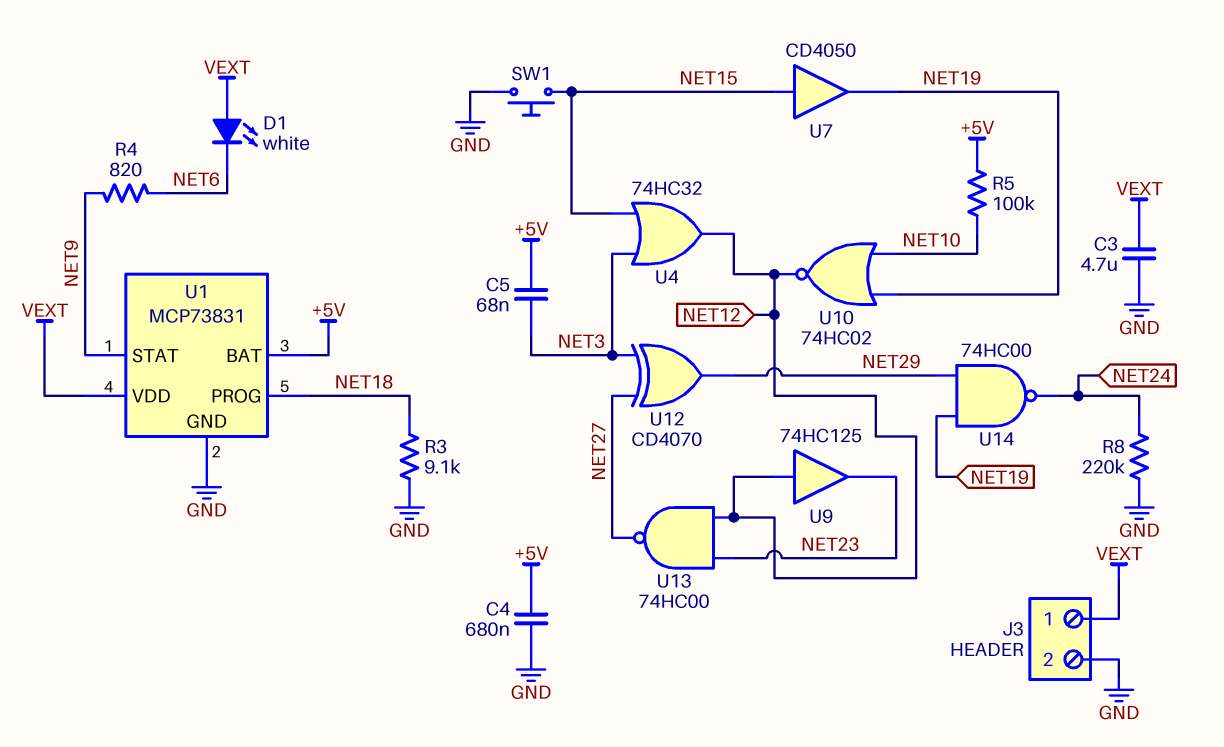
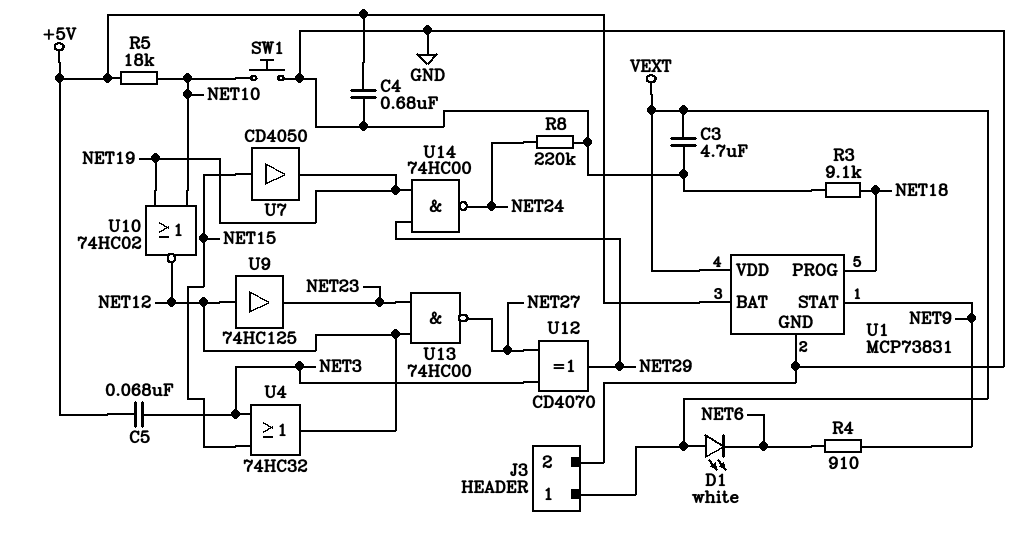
R4: 820 (NET6, NET9) -> 910 (NET6, NET9)
R5: 100k (+5V, NET10) -> 18k (+5V, NET10)
SW1: button (GND, NET15) -> button (GND, NET10)

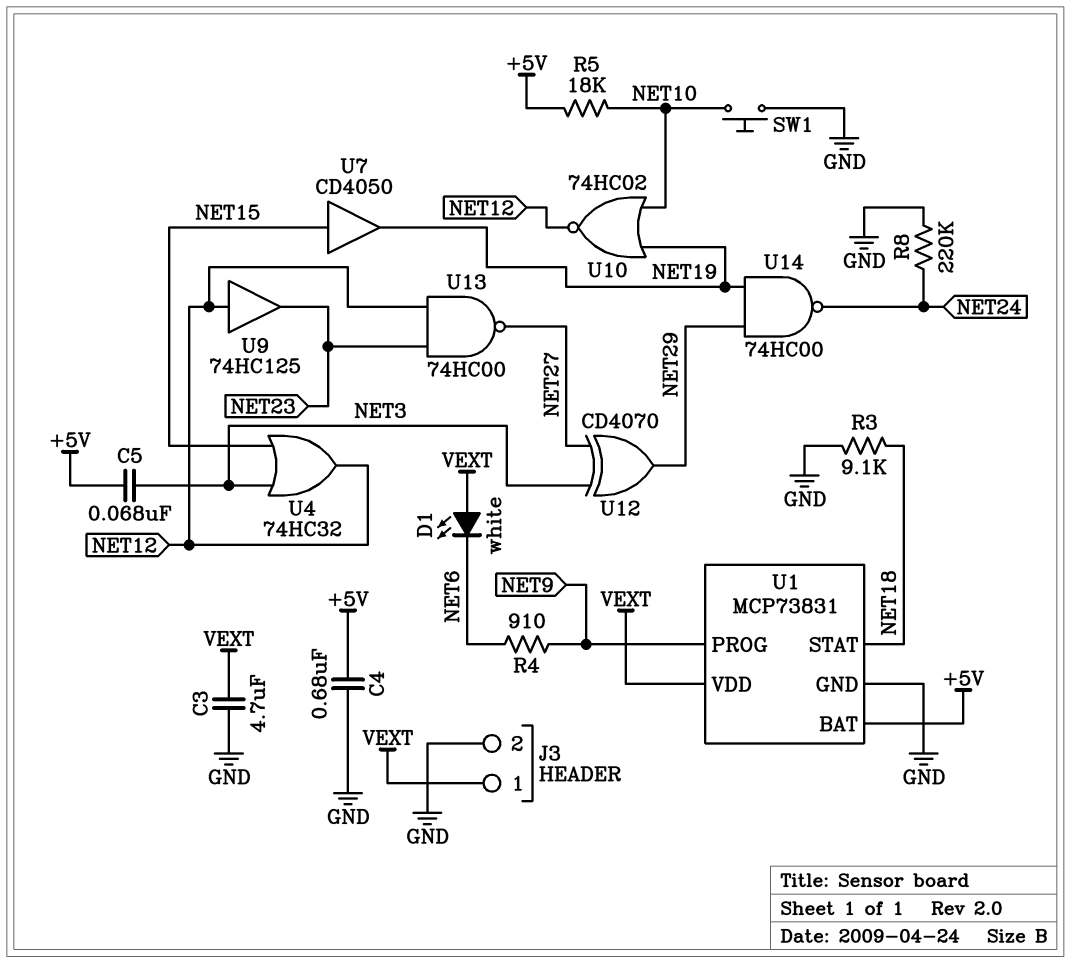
U1 pin PROG: NET18 -> NET9
U1 pin STAT: NET9 -> NET18

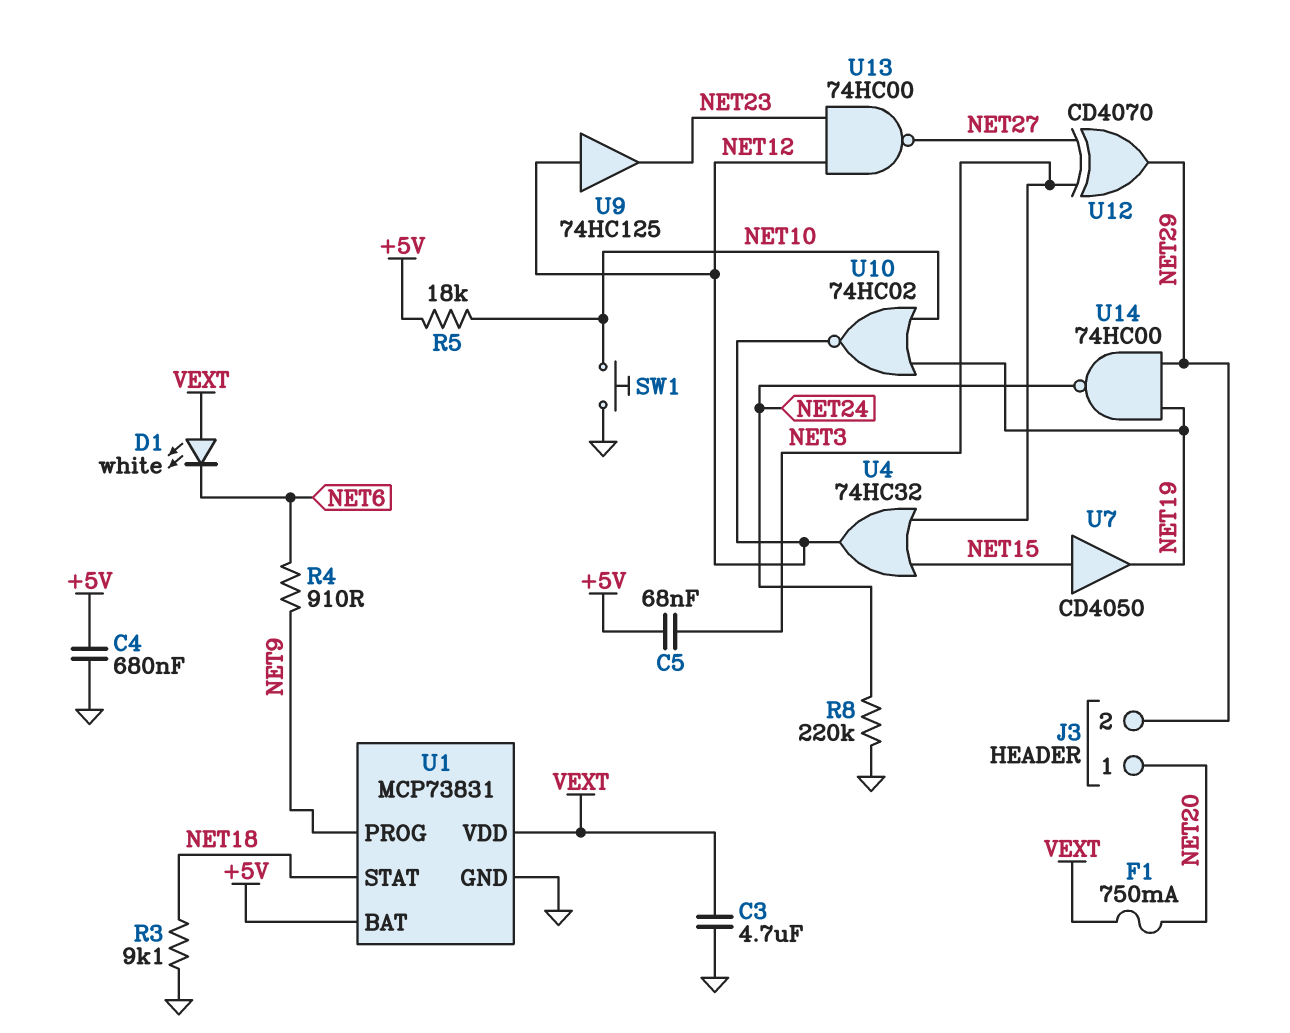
F1: none -> 750mA (NET20, VEXT)
J3 pin 1: VEXT -> NET20
J3 pin 2: GND -> NET29

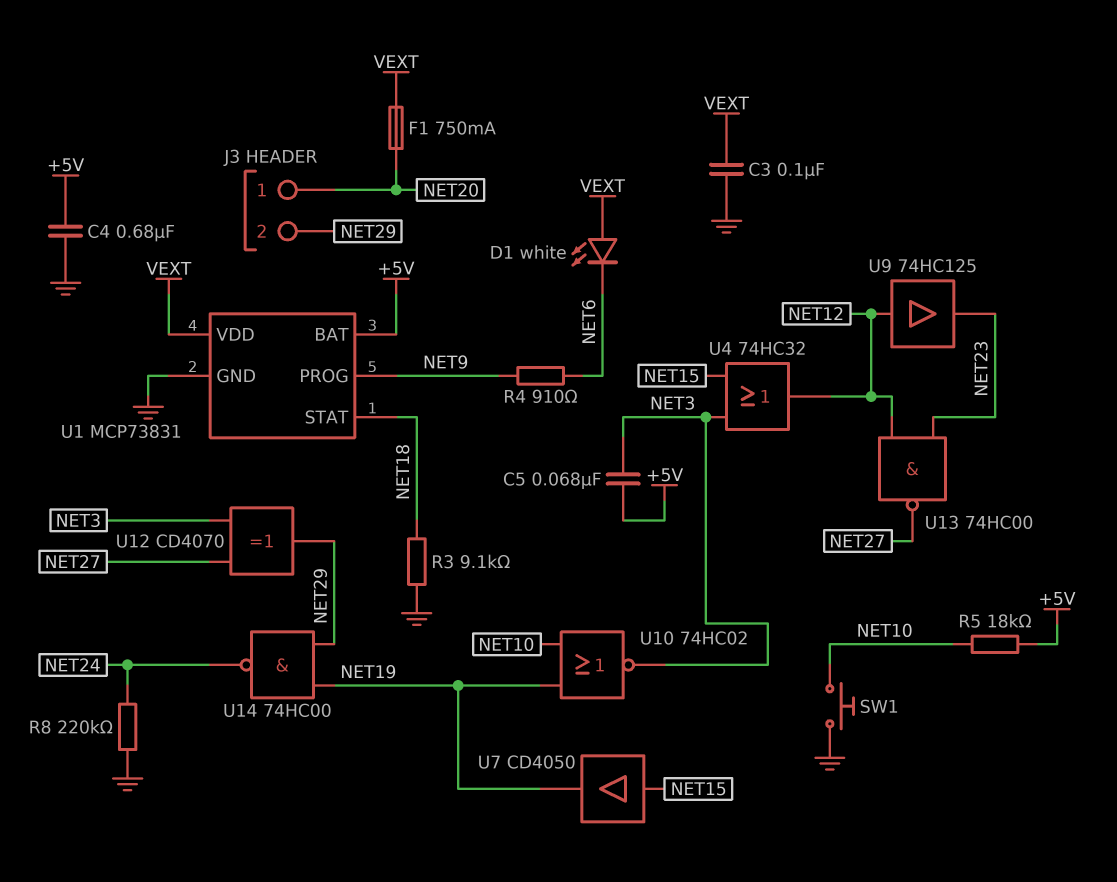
C3: 4.7uF (GND, VEXT) -> 100nF (GND, VEXT)
U10: NOR 74HC02 (in NET10, in NET19, out NET12) -> NOR 74HC02 (in NET10, in NET19, out NET3)

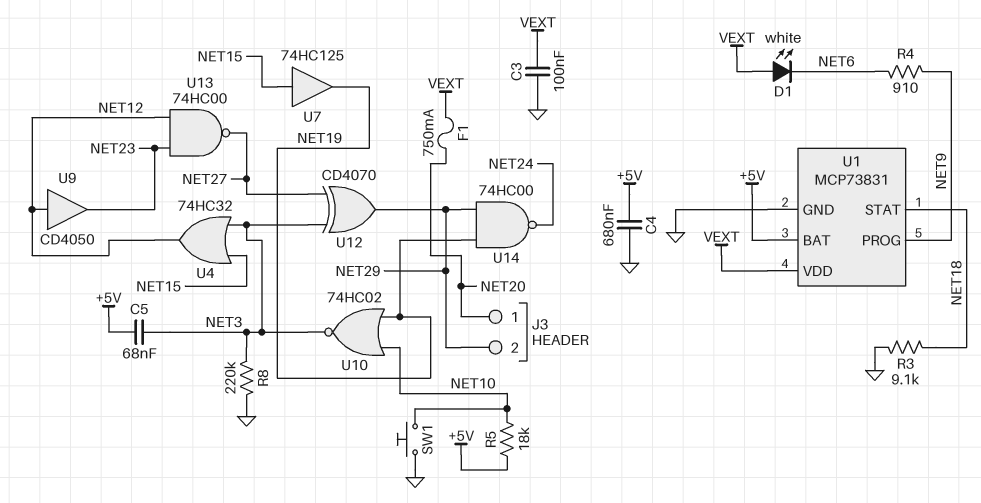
R8: 220k (GND, NET24) -> 220k (GND, NET3)
U7: buffer CD4050 (in NET15, out NET19) -> buffer 74HC125 (in NET15, out NET19)
U9: buffer 74HC125 (in NET12, out NET23) -> buffer CD4050 (in NET12, out NET23)

